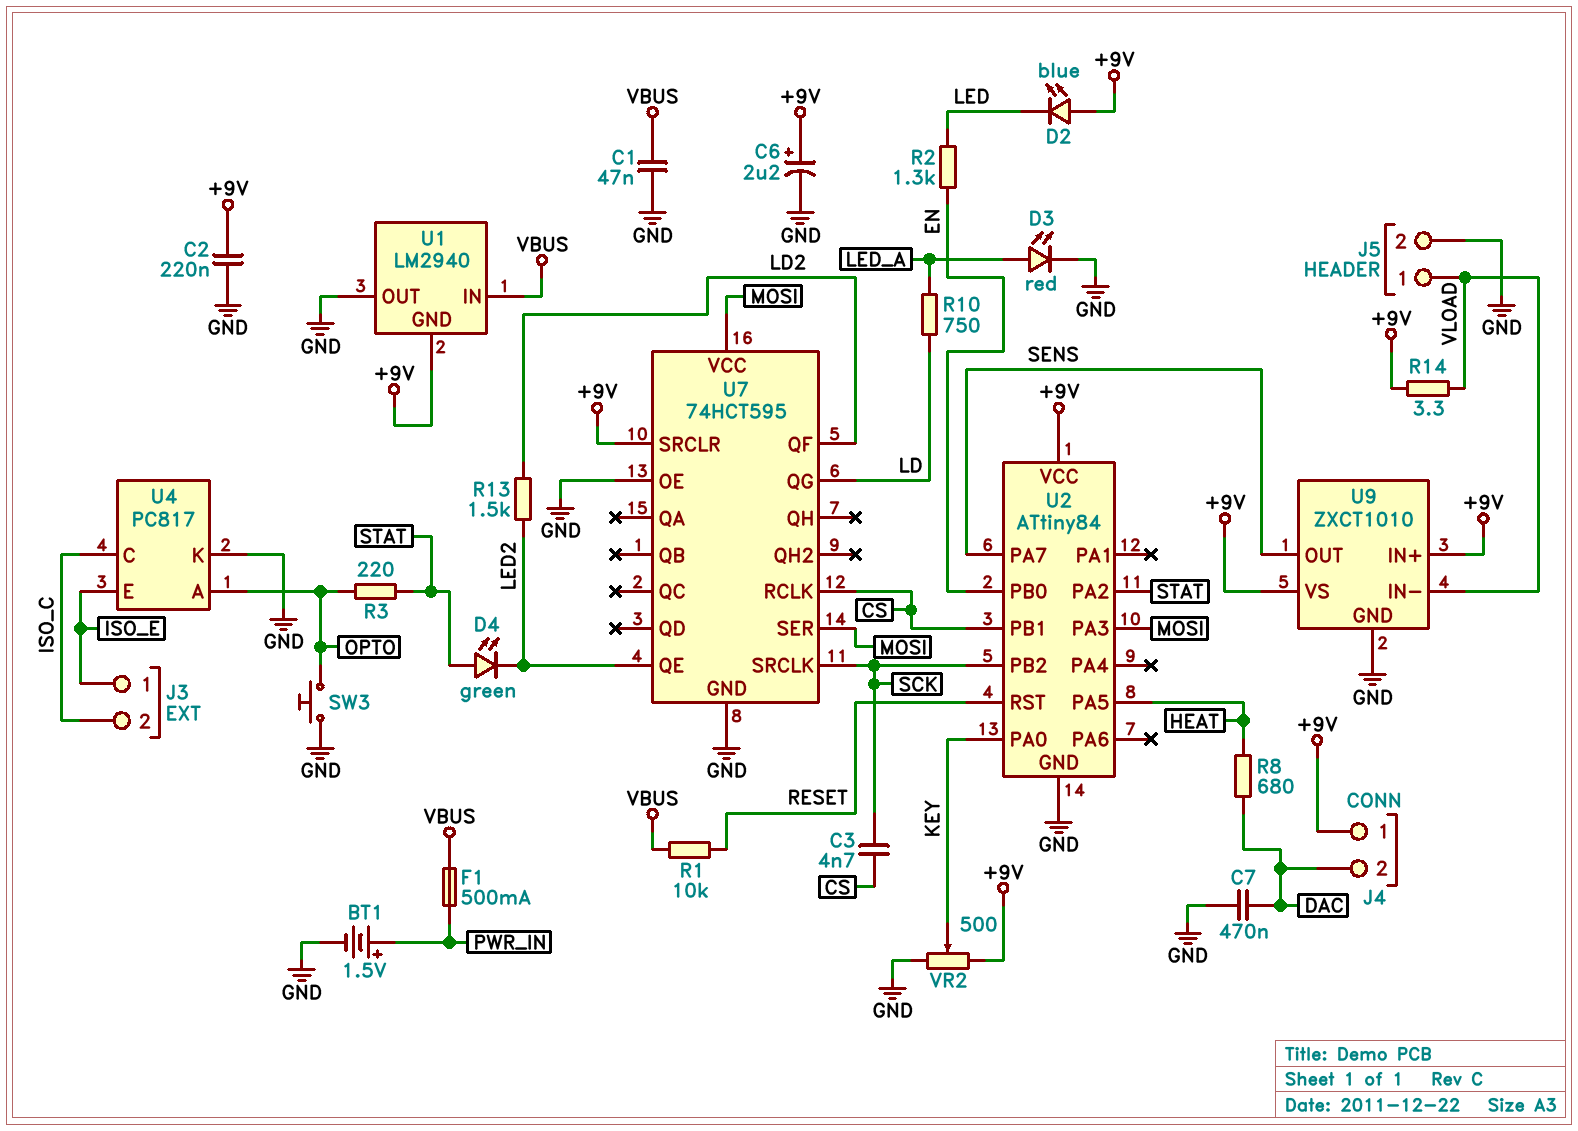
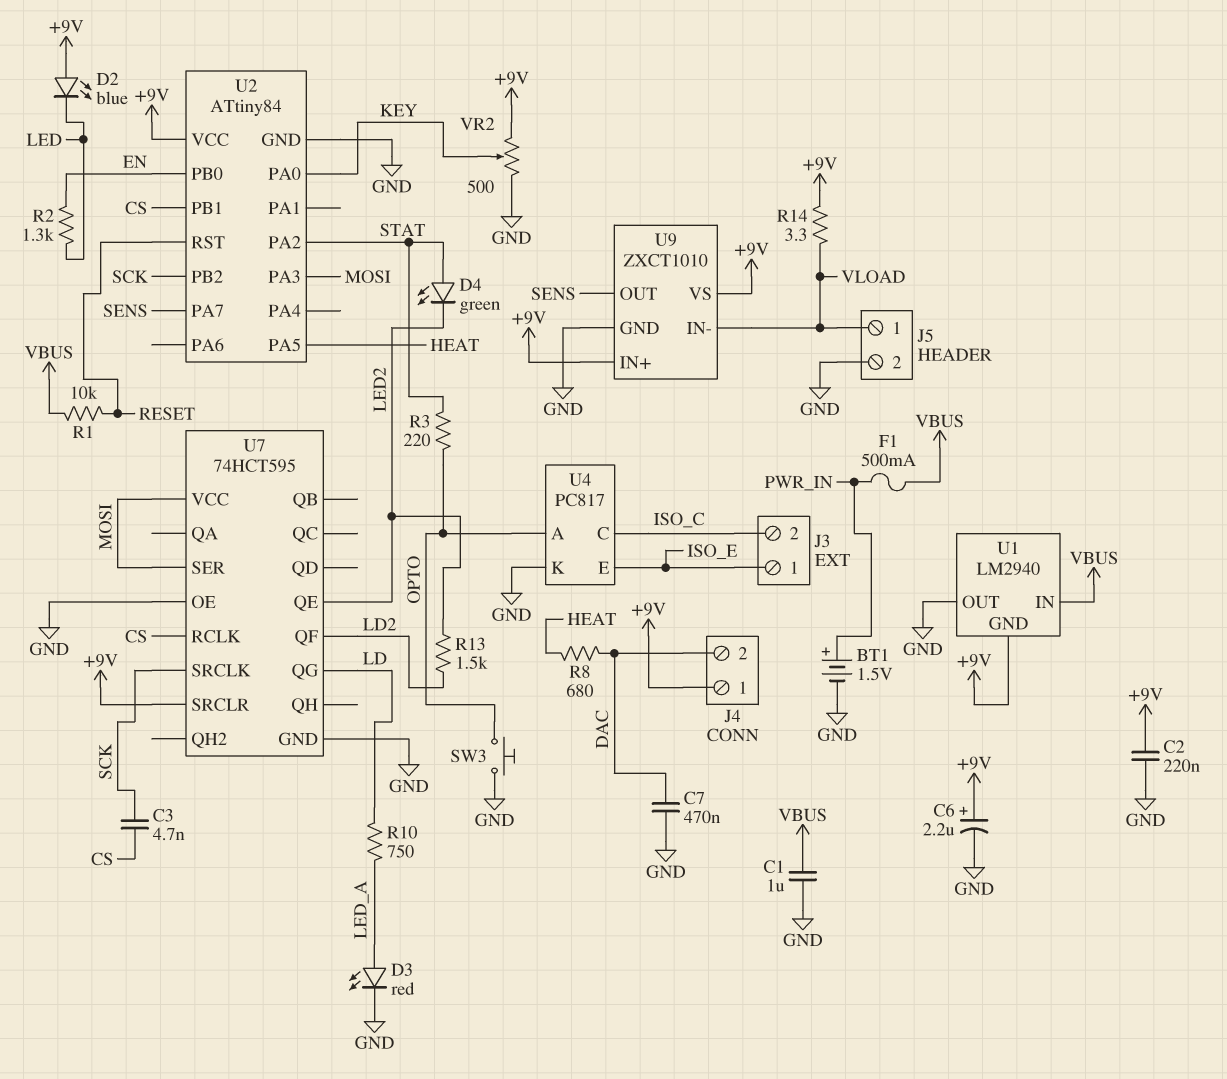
C1: 47nF (GND, VBUS) -> 1uF (GND, VBUS)

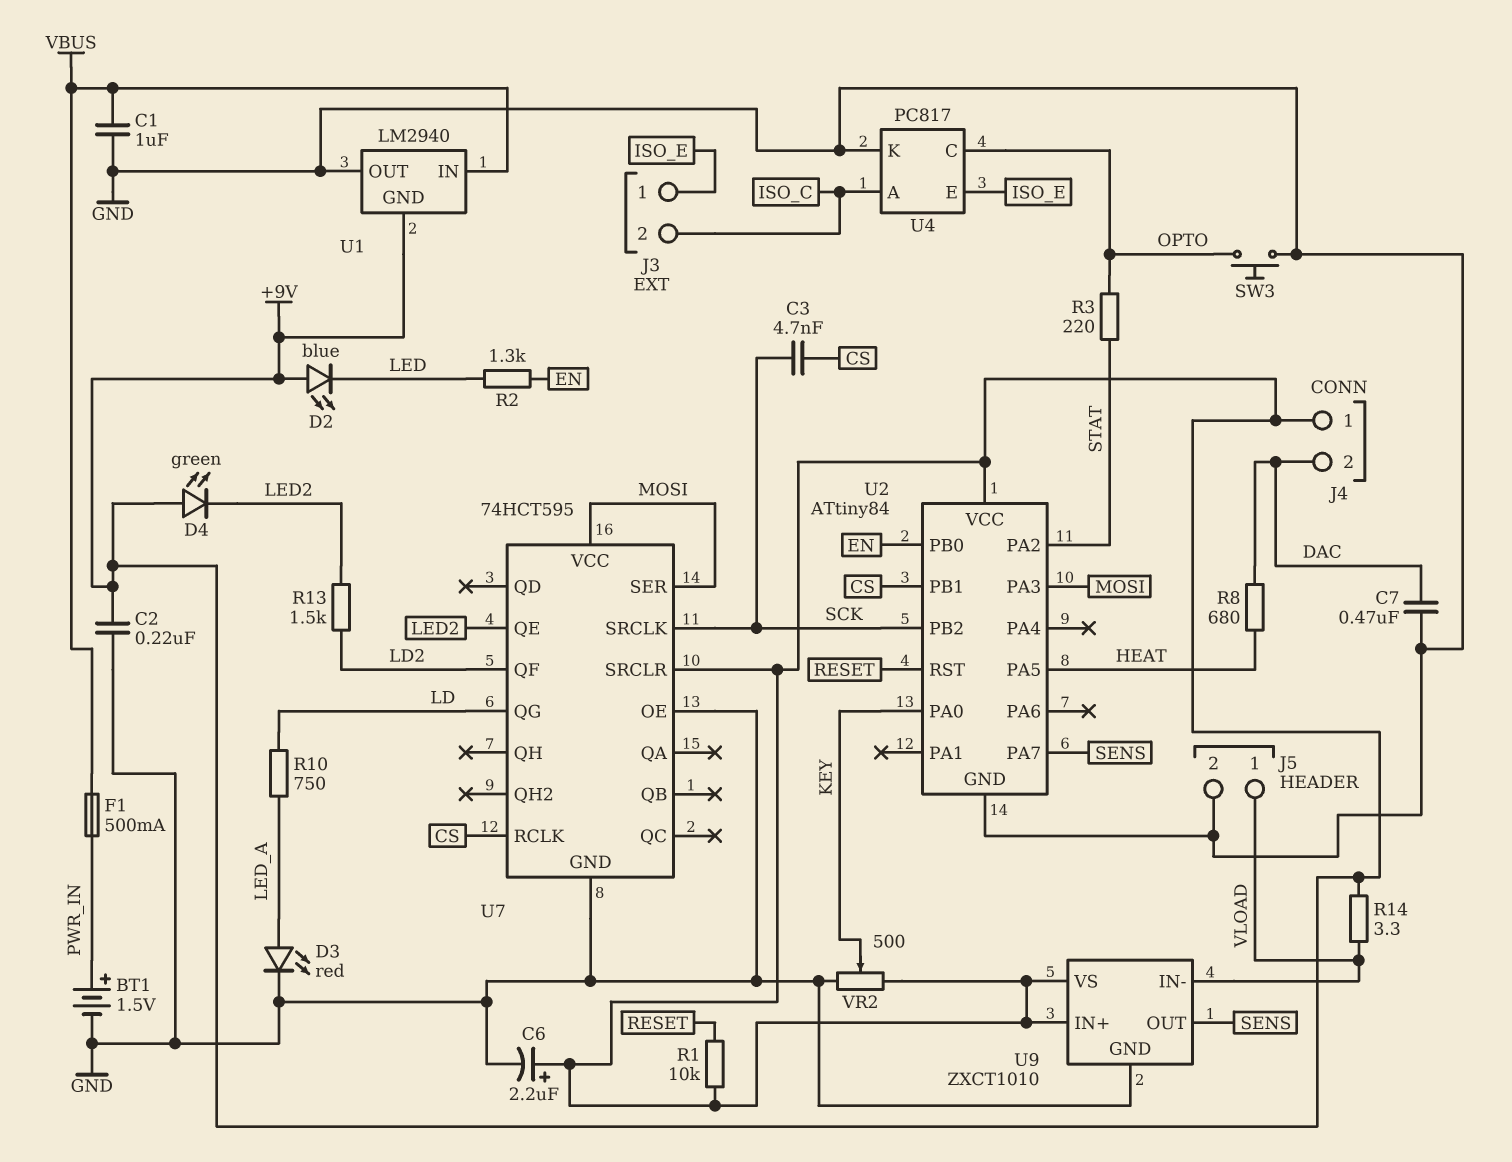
D4: LED green (A STAT, K LED2) -> LED green (A +9V, K LED2)
R1: 10k (RESET, VBUS) -> 10k (+9V, RESET)
U4 pin A: OPTO -> ISO_C
U4 pin C: ISO_C -> OPTO

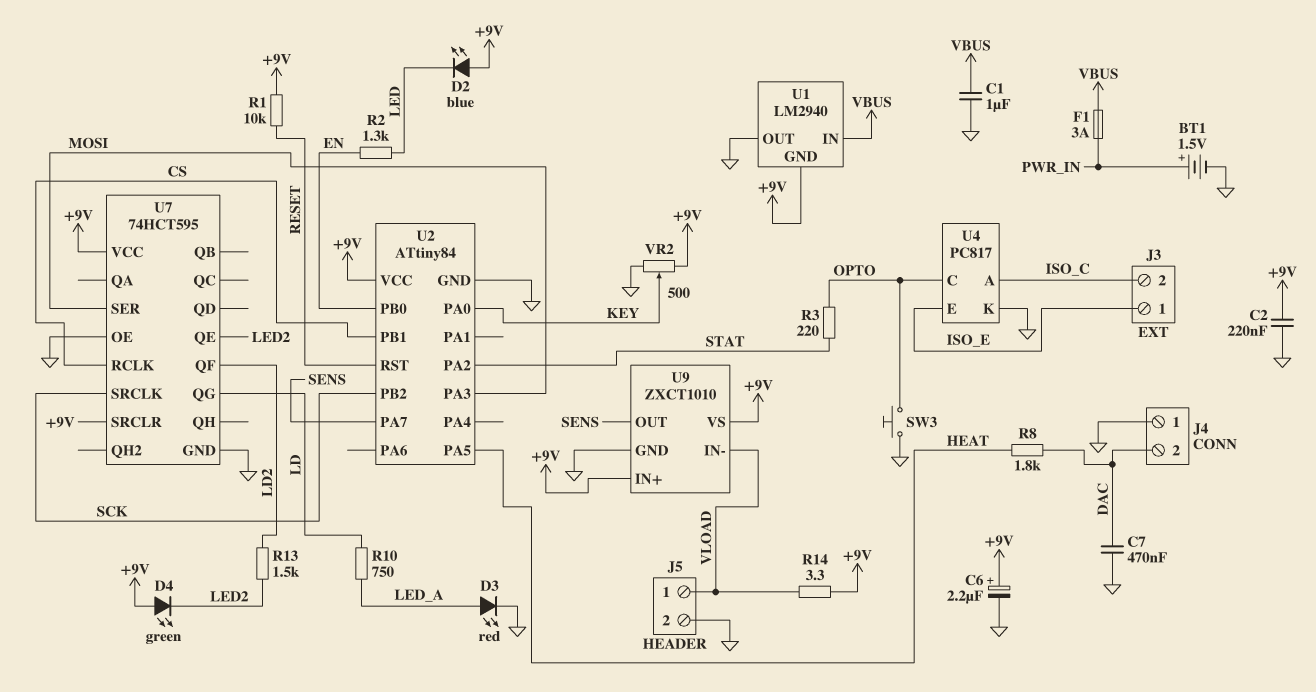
C3: 4.7nF (CS, SCK) -> none
F1: 500mA (PWR_IN, VBUS) -> 3A (PWR_IN, VBUS)
J4 pin 1: +9V -> GND
R8: 680 (DAC, HEAT) -> 1.8k (DAC, HEAT)
U7 pin VCC: MOSI -> +9V

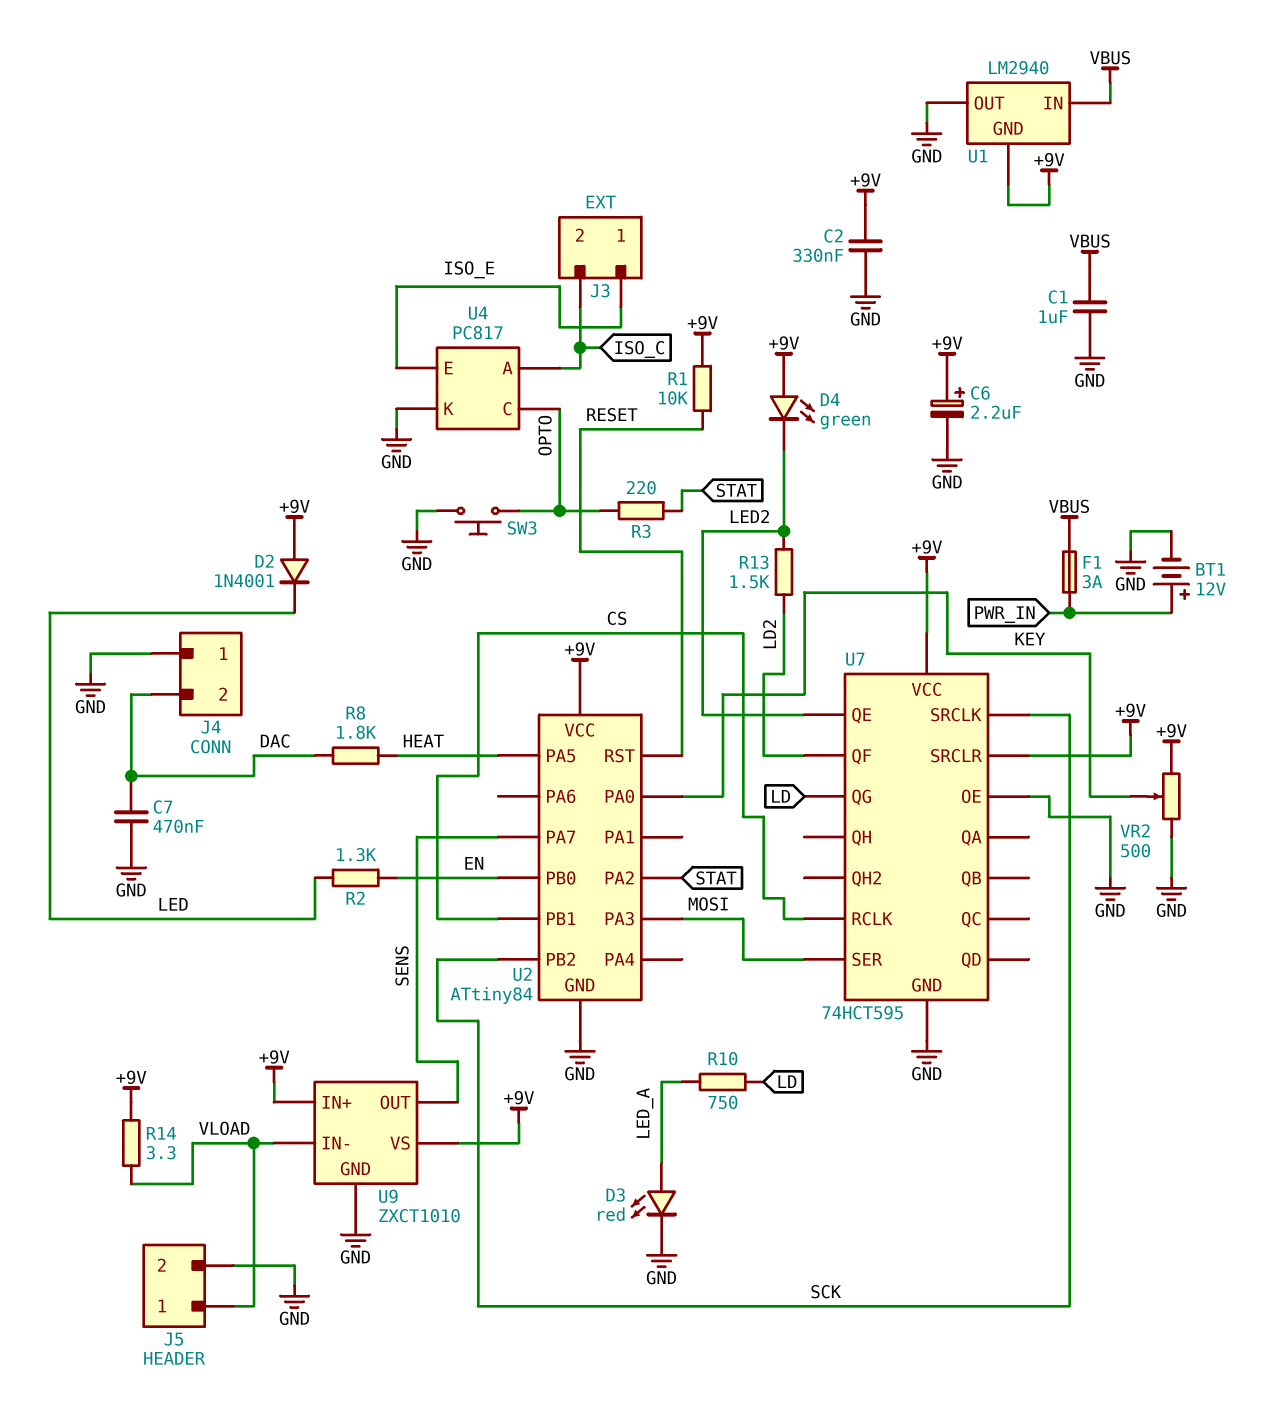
BT1: 1.5V (plus PWR_IN, minus GND) -> 12V (plus PWR_IN, minus GND)
C2: 220nF (+9V, GND) -> 330nF (+9V, GND)
D2: LED blue (A +9V, K LED) -> diode 1N4001 (A +9V, K LED)

